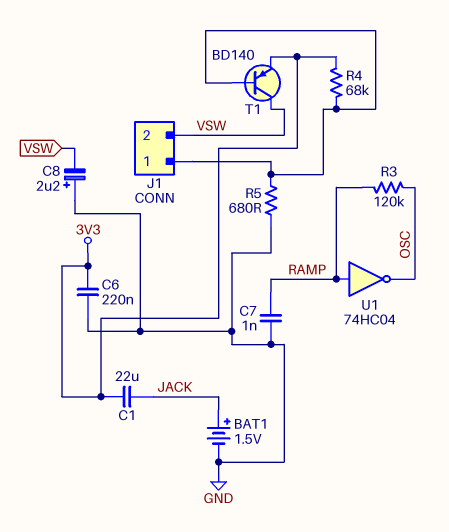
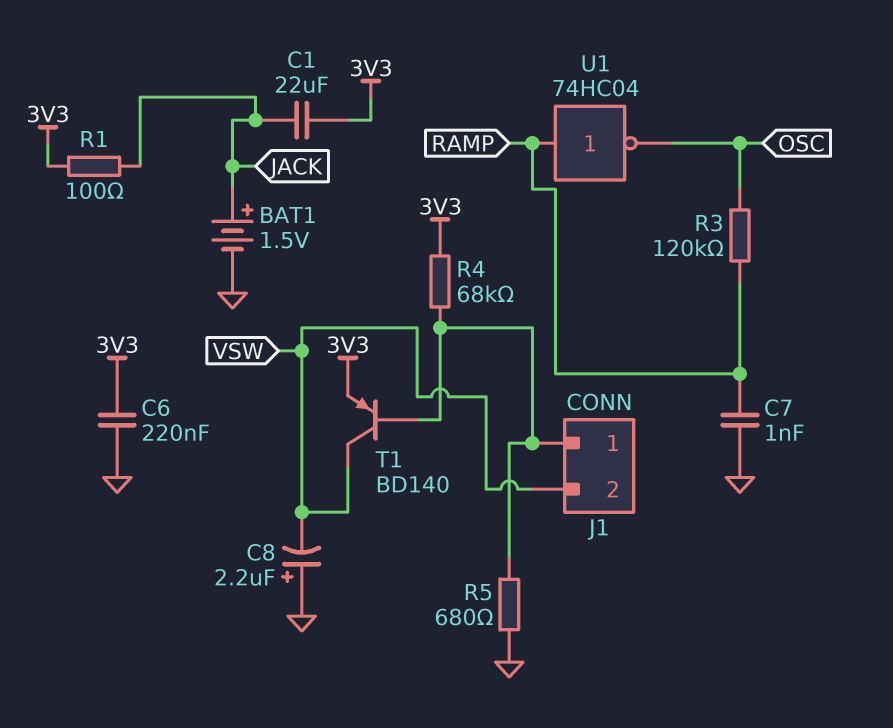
R1: none -> 100 (3V3, JACK)

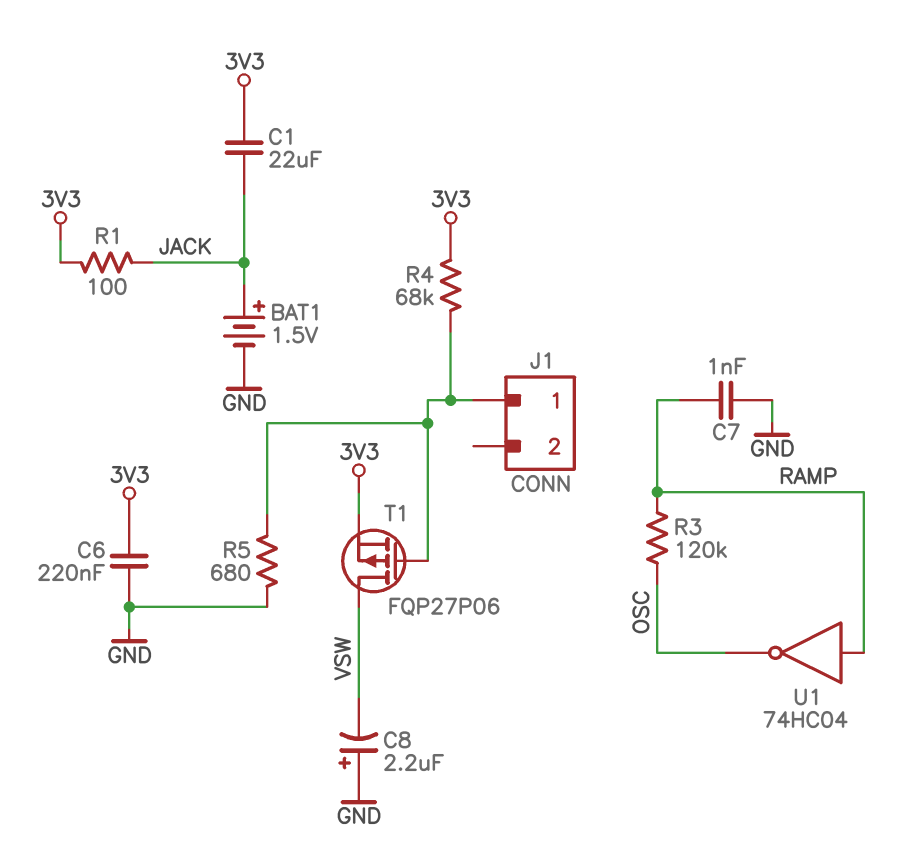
J1 pin 2: VSW -> none
T1: PNP BD140 (B J1/1, C VSW, E 3V3) -> PMOS FQP27P06 (G J1/1, D VSW, S 3V3)

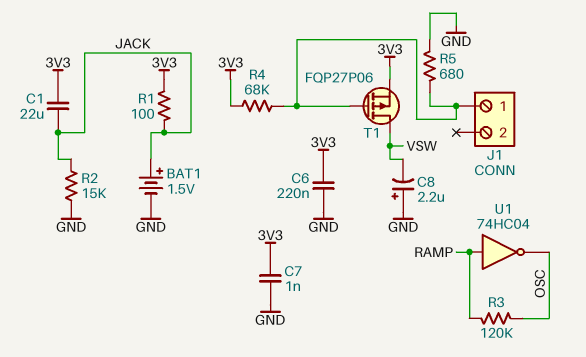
C7: 1nF (GND, RAMP) -> 1nF (3V3, GND)
R2: none -> 15k (GND, JACK)

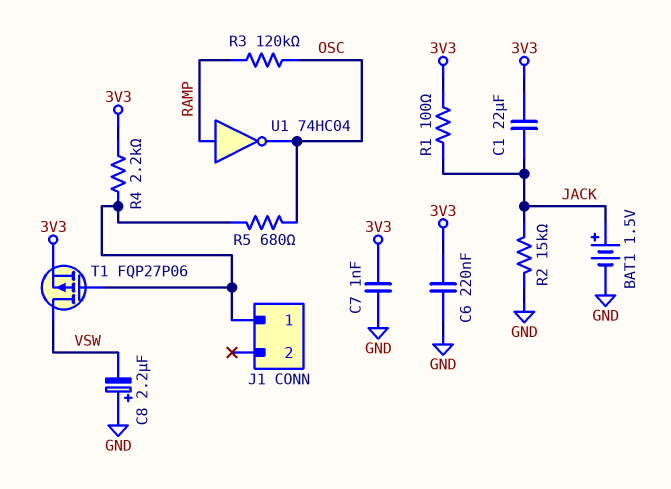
R4: 68k (3V3, J1/1) -> 2.2k (3V3, J1/1)
R5: 680 (GND, J1/1) -> 680 (J1/1, OSC)

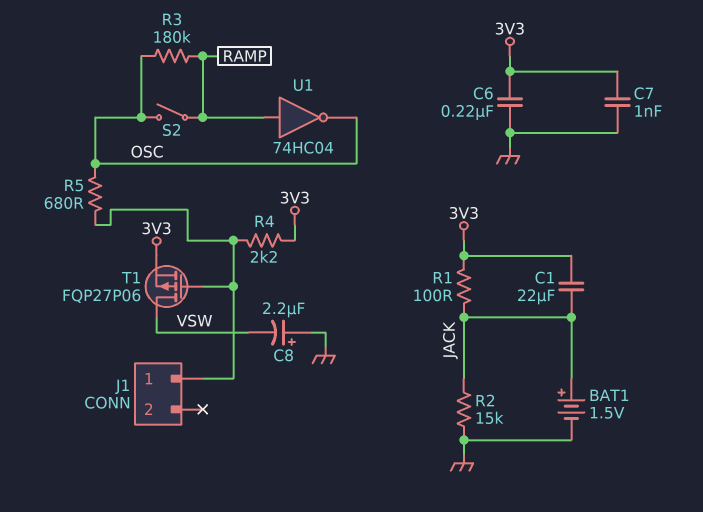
R3: 120k (OSC, RAMP) -> 180k (OSC, RAMP)
S2: none -> switch (OSC, RAMP)

